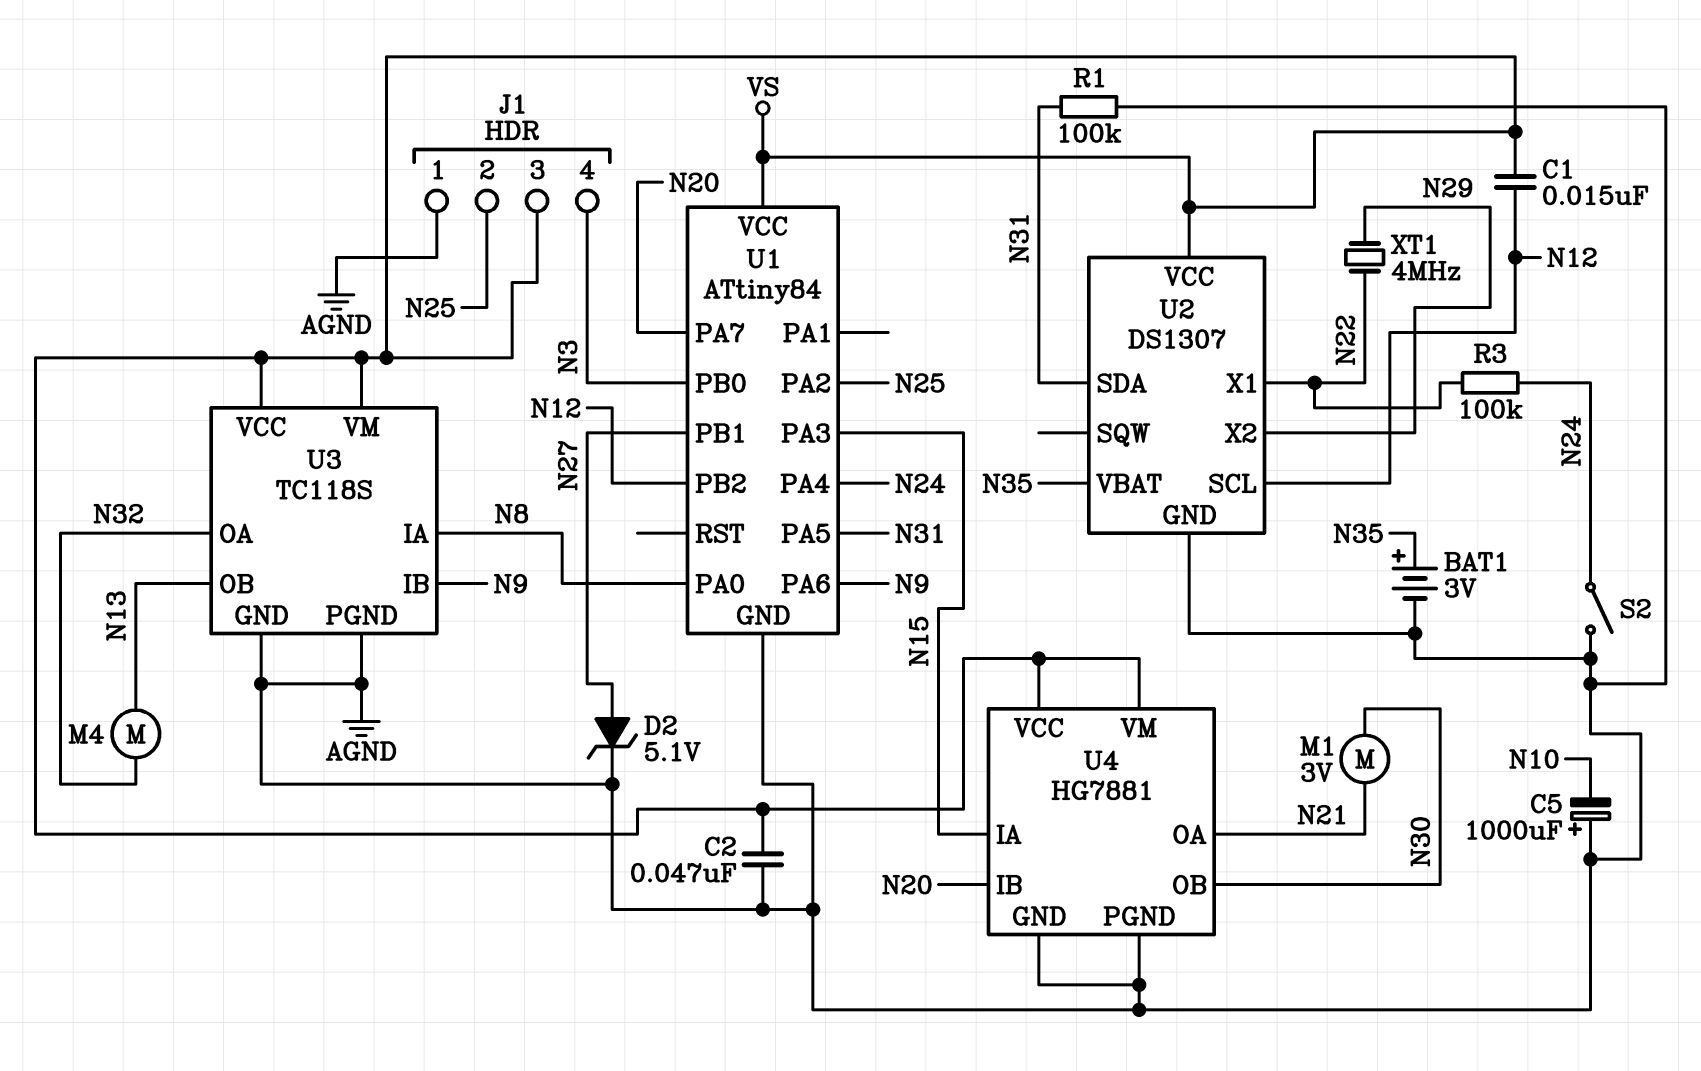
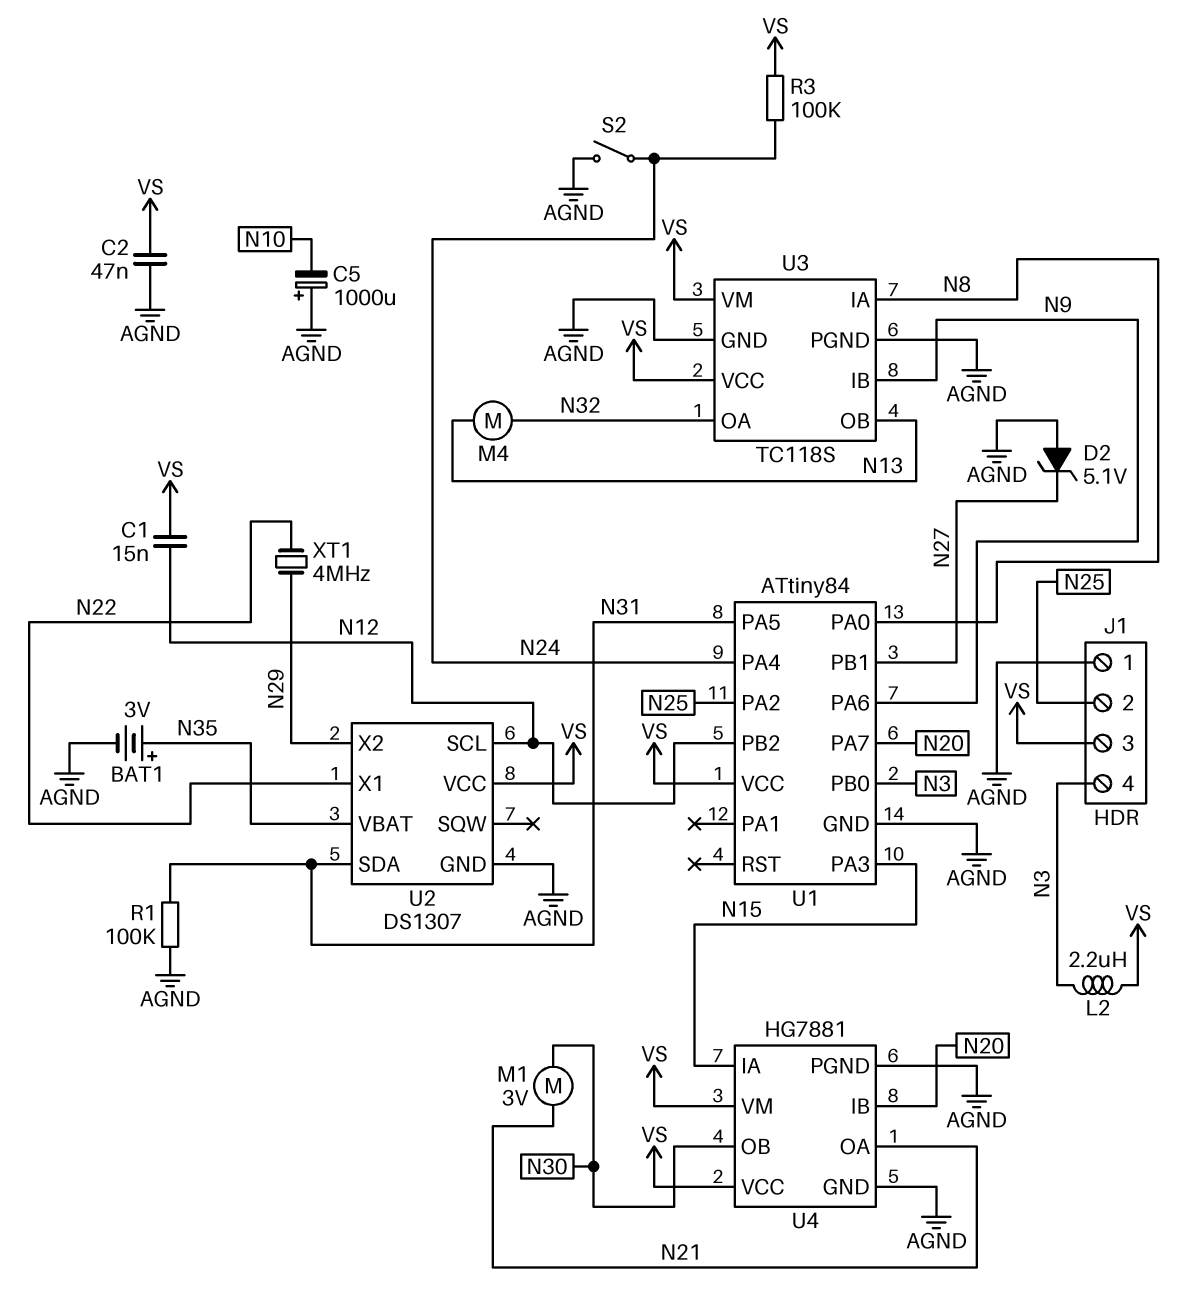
D2: zener 5.1V (A N27, K AGND) -> zener 5.1V (A AGND, K N27)
L2: none -> 2.2uH (N3, VS)
R3: 100k (N22, N24) -> 100k (N24, VS)

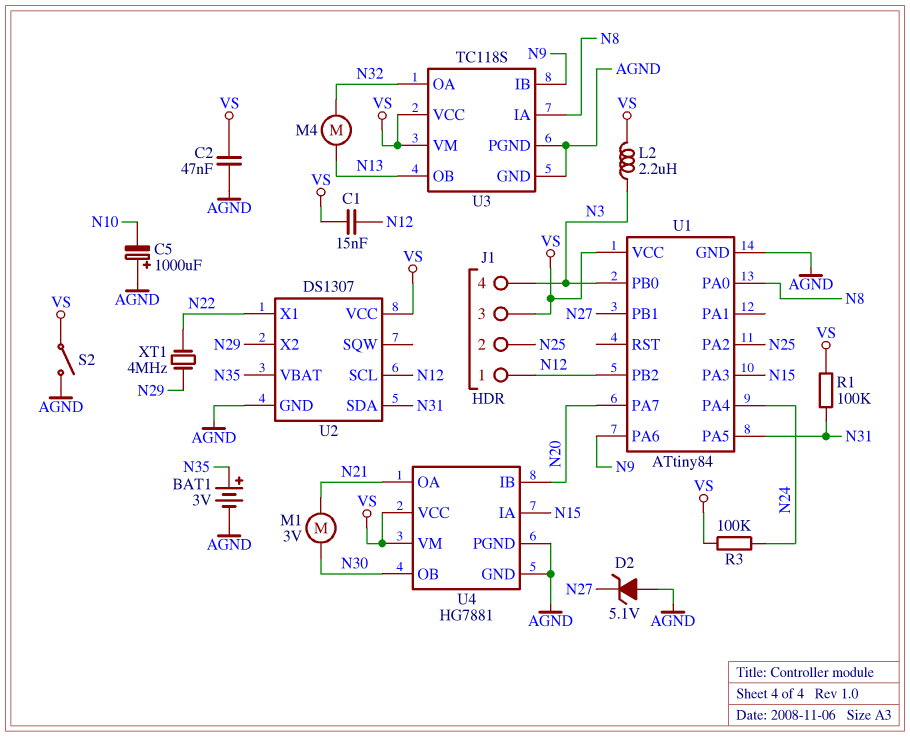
J1 pin 1: AGND -> N12
R1: 100k (AGND, N31) -> 100k (N31, VS)
S2: switch (AGND, N24) -> switch (AGND, VS)

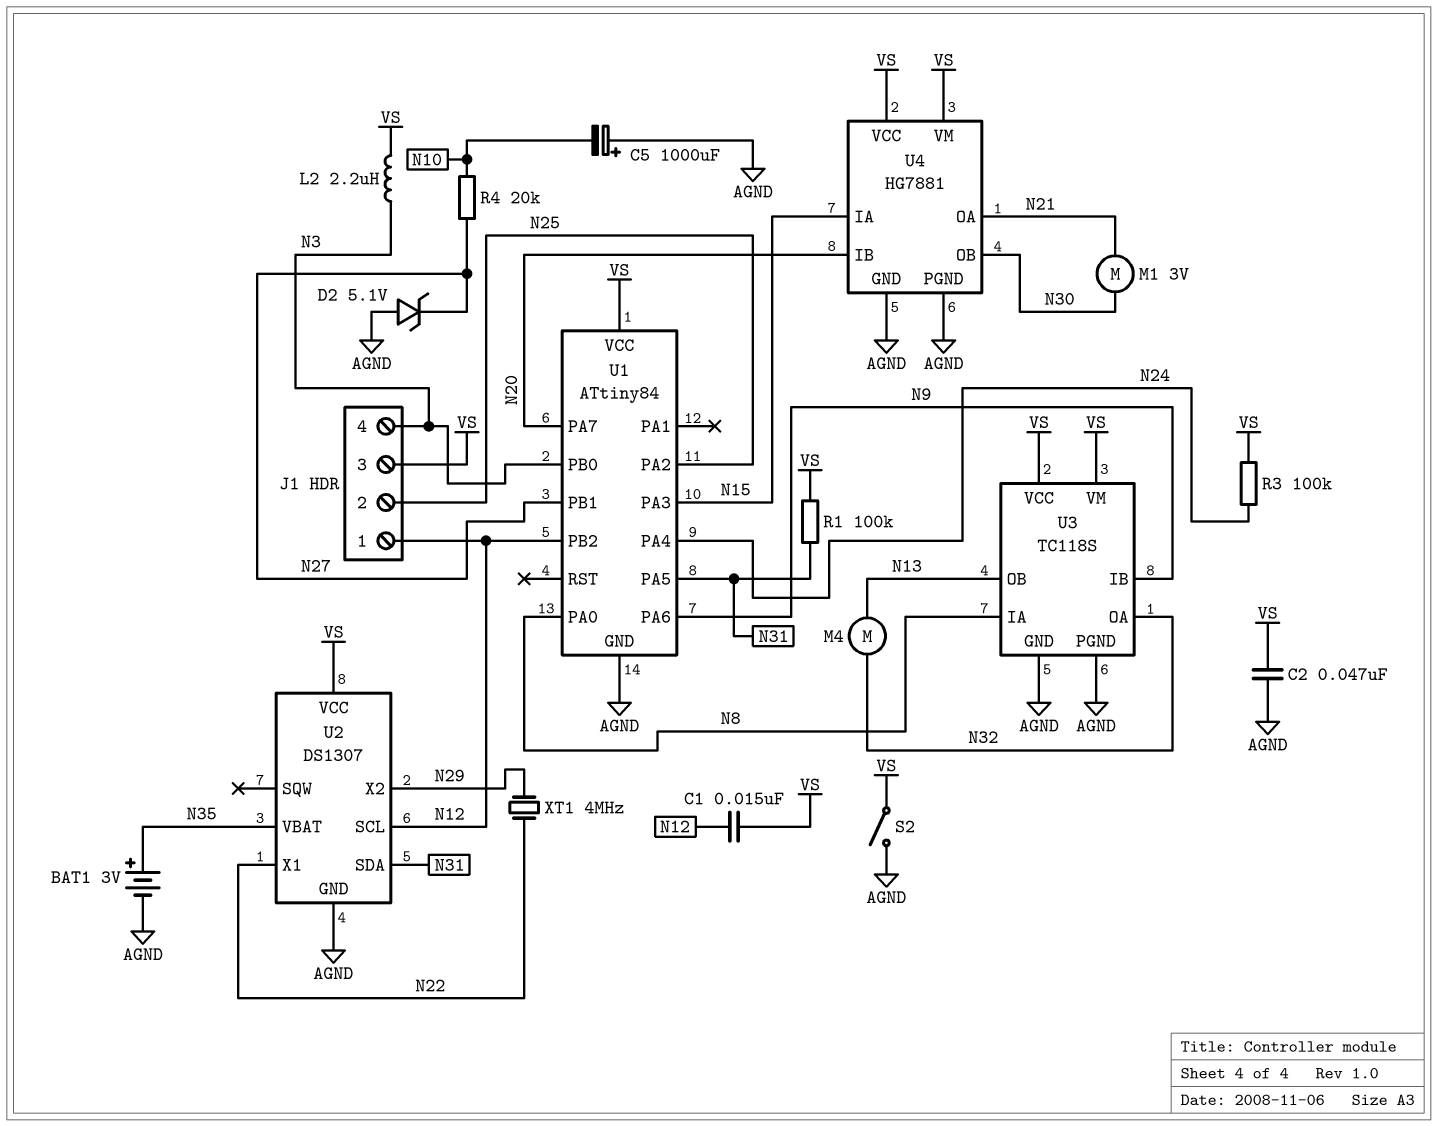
R4: none -> 20k (N10, N27)

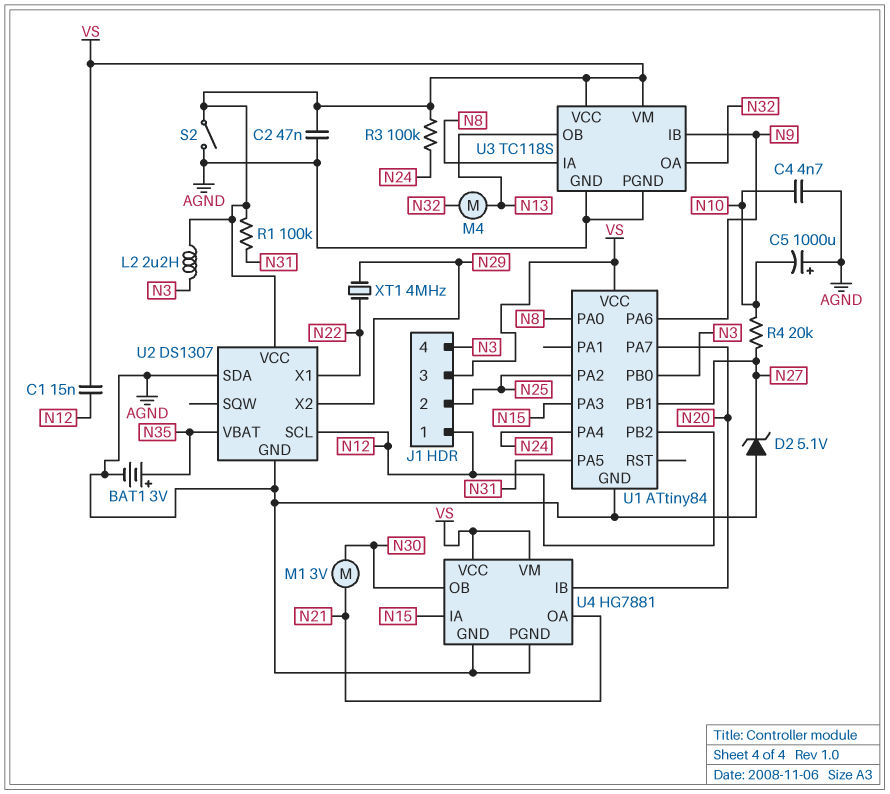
C4: none -> 4.7nF (AGND, N10)
U2 pin SDA: N31 -> AGND

